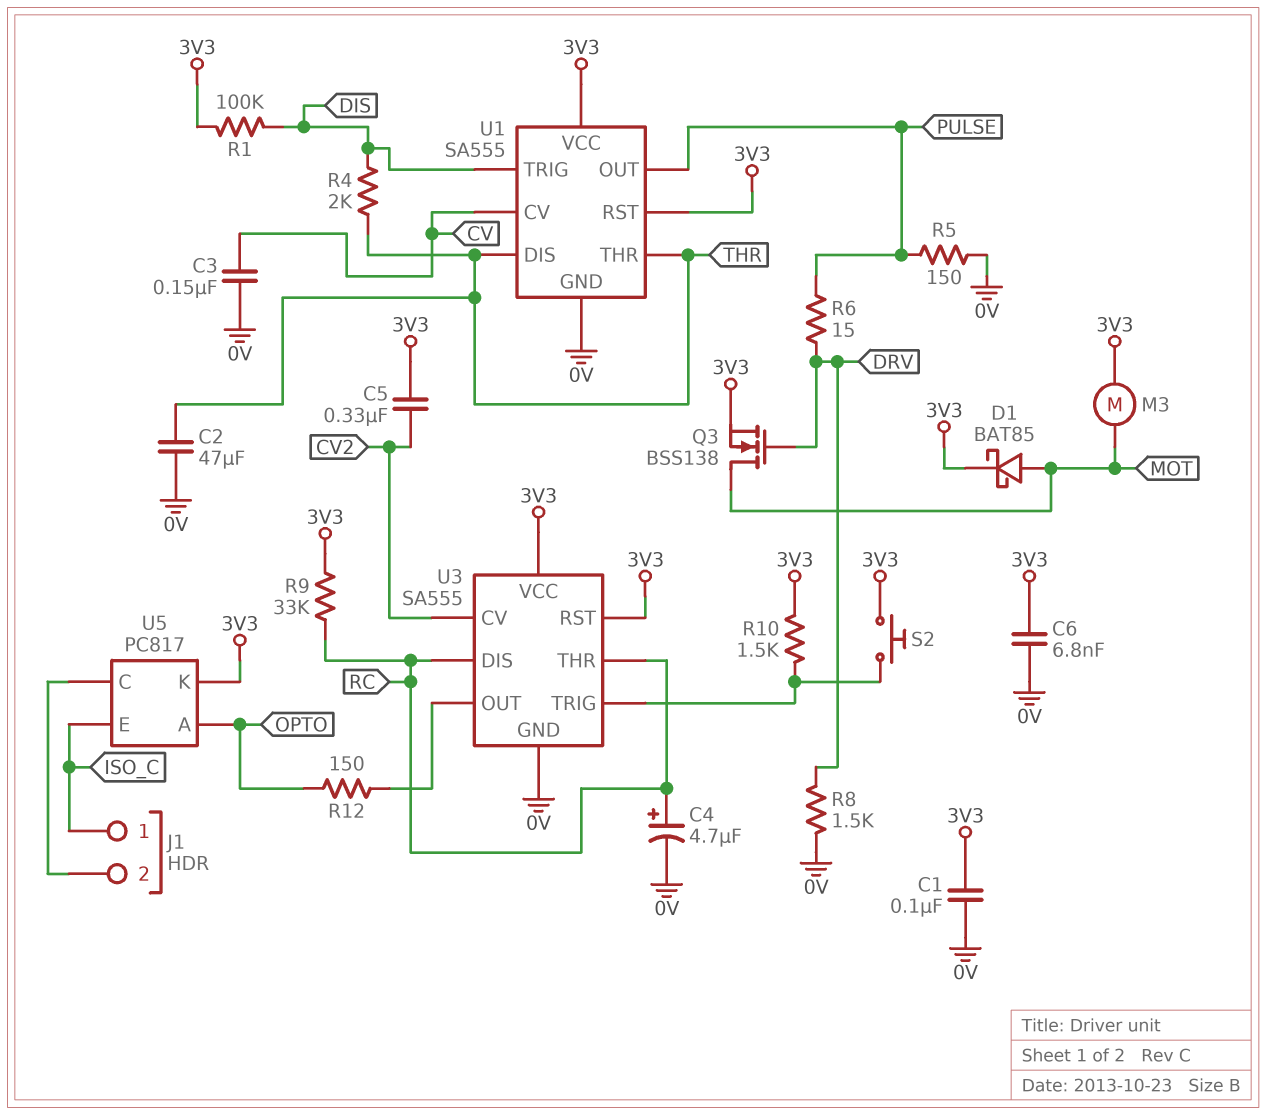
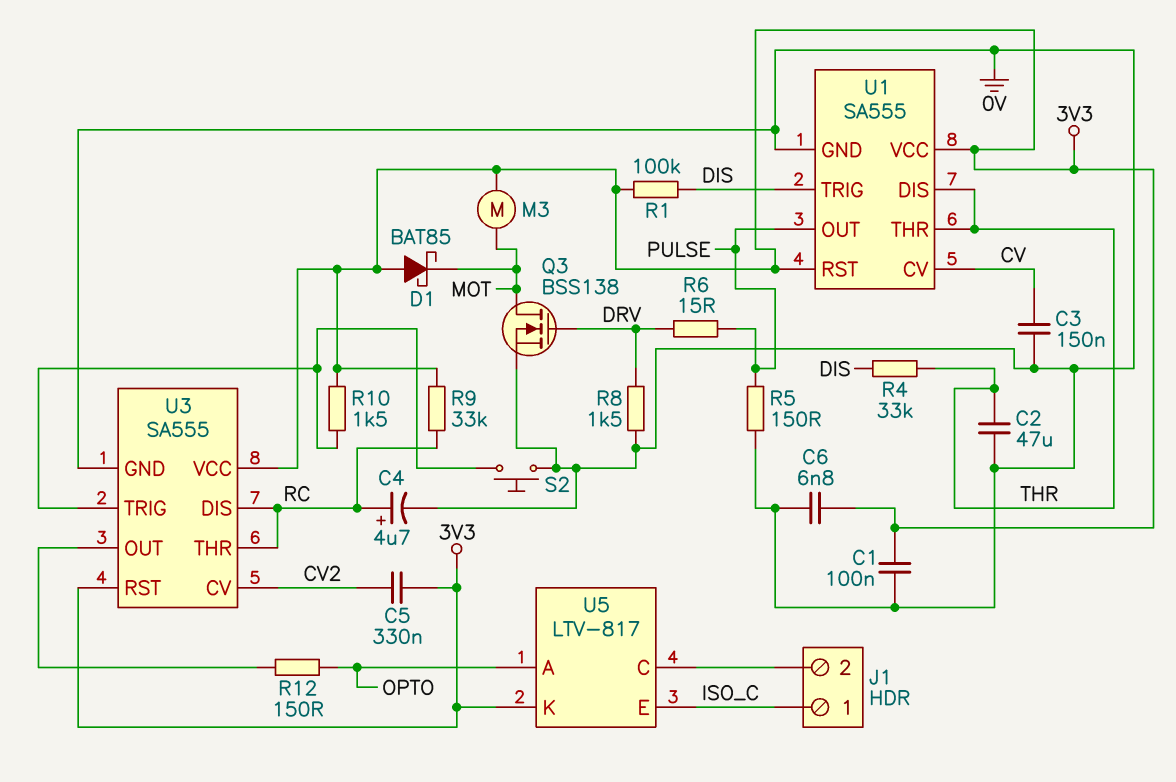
D1: schottky BAT85 (A MOT, K 3V3) -> schottky BAT85 (A 3V3, K MOT)
Q3: NMOS BSS138 (G DRV, D MOT, S 3V3) -> NMOS BSS138 (G DRV, D MOT, S 0V)
R4: 2k (DIS, THR) -> 33k (DIS, THR)
S2: button (3V3, U3/TRIG) -> button (0V, U3/TRIG)
U5: PC817 -> LTV-817

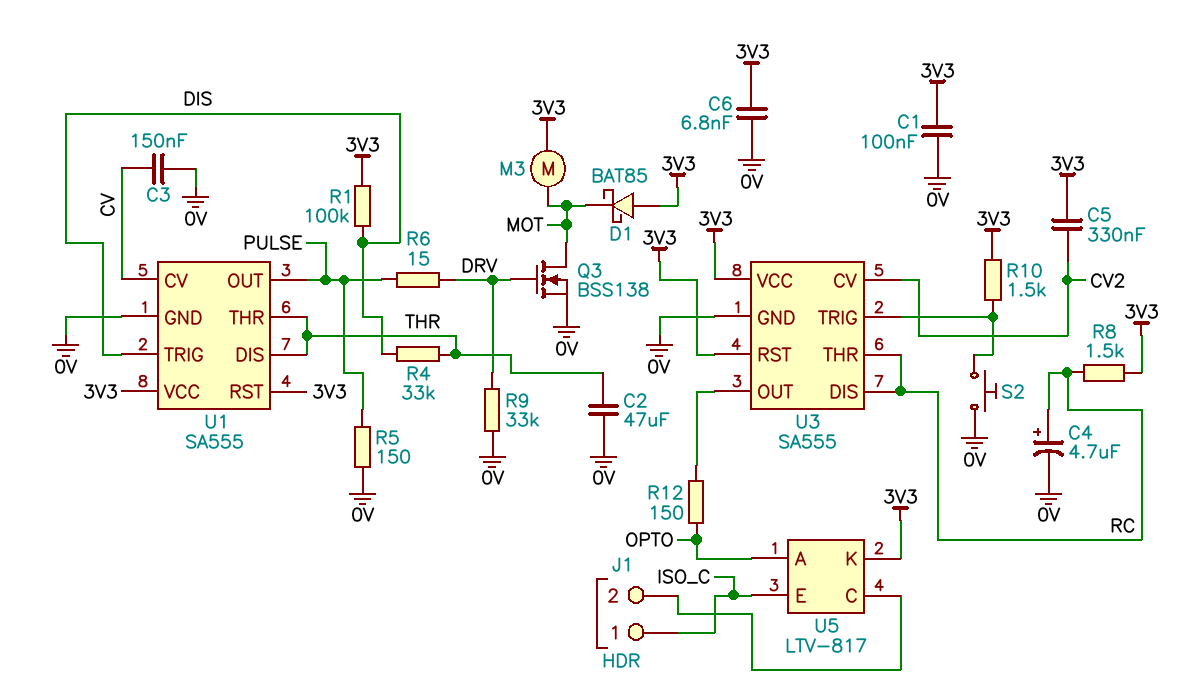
R8: 1.5k (0V, DRV) -> 1.5k (3V3, RC)
R9: 33k (3V3, RC) -> 33k (0V, DRV)

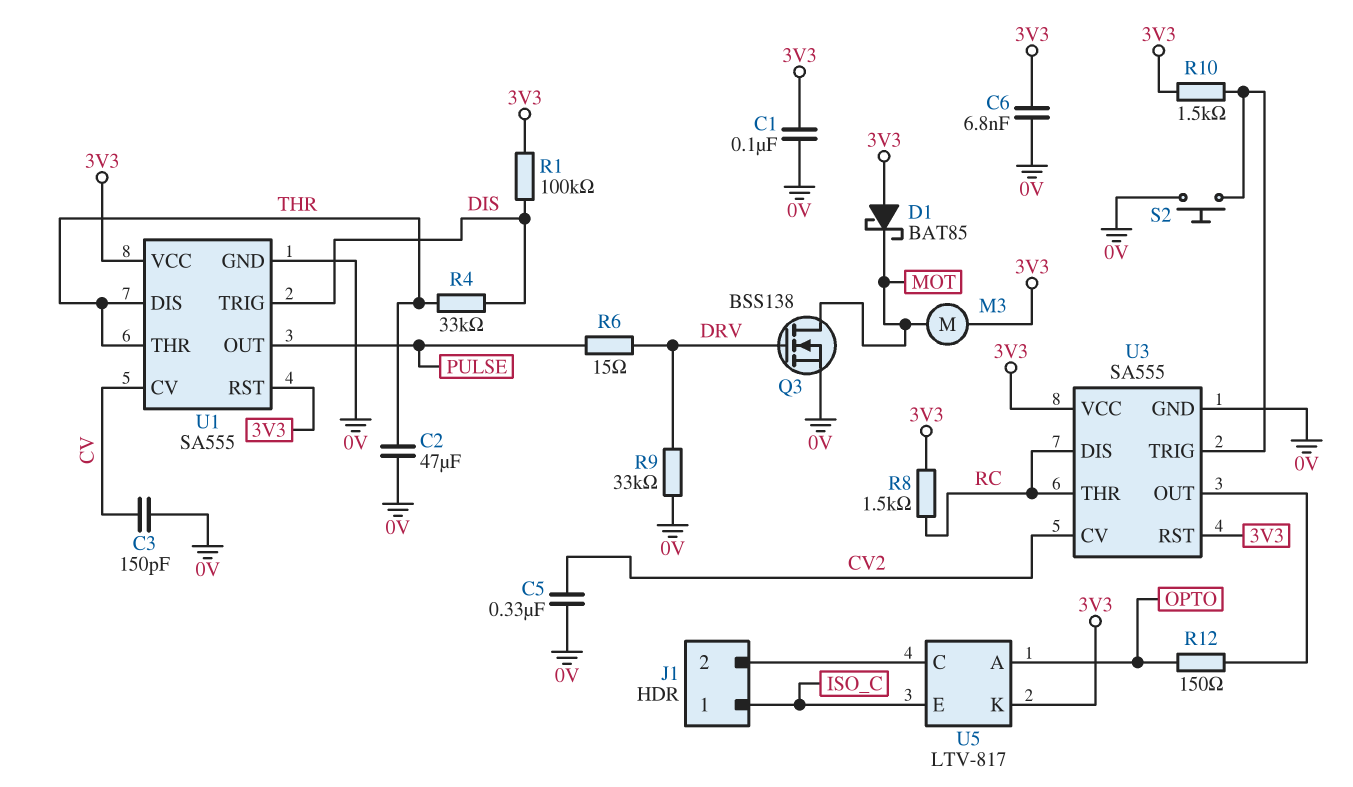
C3: 150nF (0V, CV) -> 150pF (0V, CV)
C4: 4.7uF (plus RC, minus 0V) -> none
C5: 330nF (3V3, CV2) -> 330nF (0V, CV2)
R5: 150 (0V, PULSE) -> none

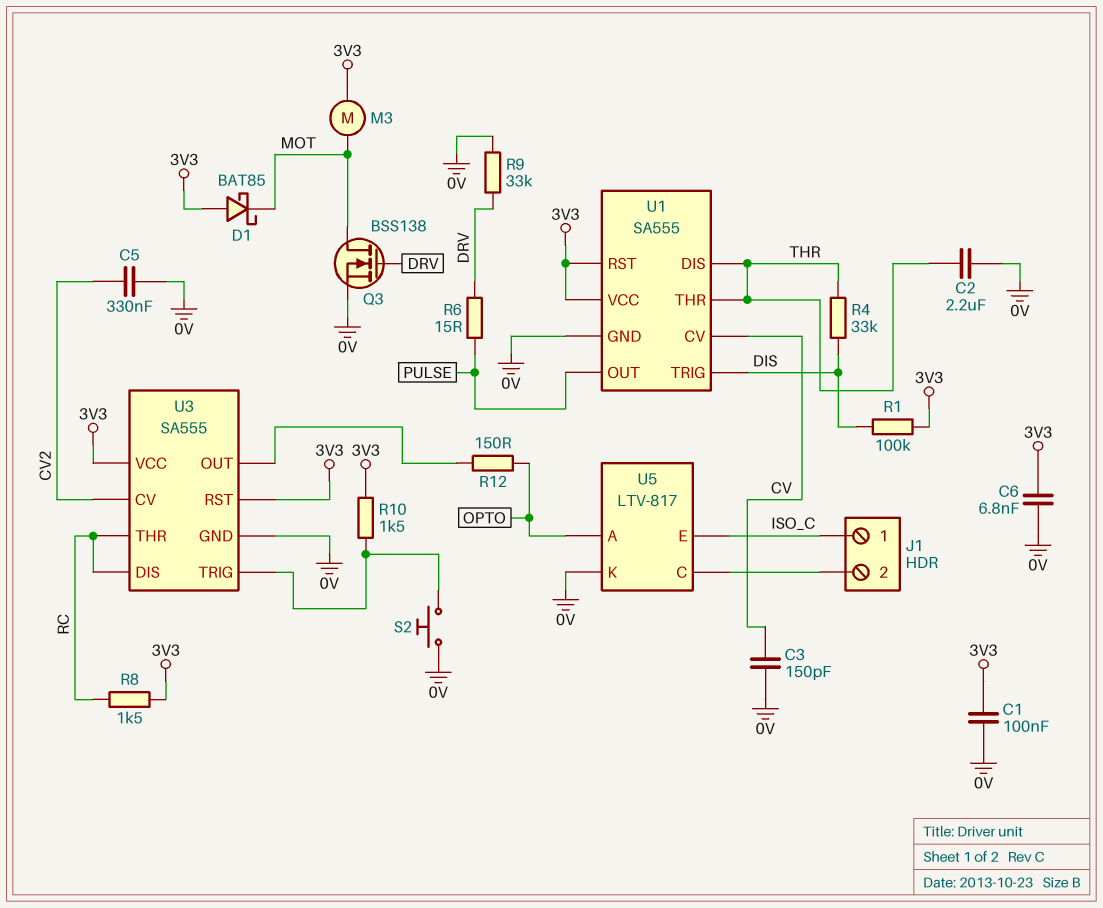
C2: 47uF (0V, THR) -> 2.2uF (0V, THR)
U5 pin K: 3V3 -> 0V

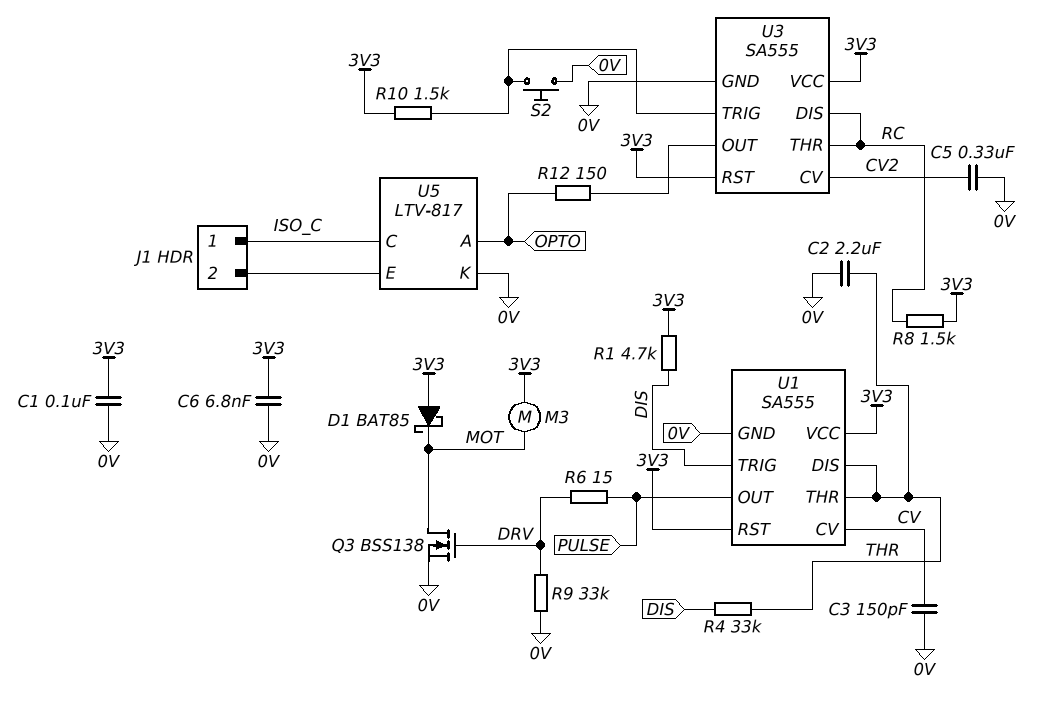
R1: 100k (3V3, DIS) -> 4.7k (3V3, DIS)
U5 pin C: J1/2 -> ISO_C
U5 pin E: ISO_C -> J1/2

